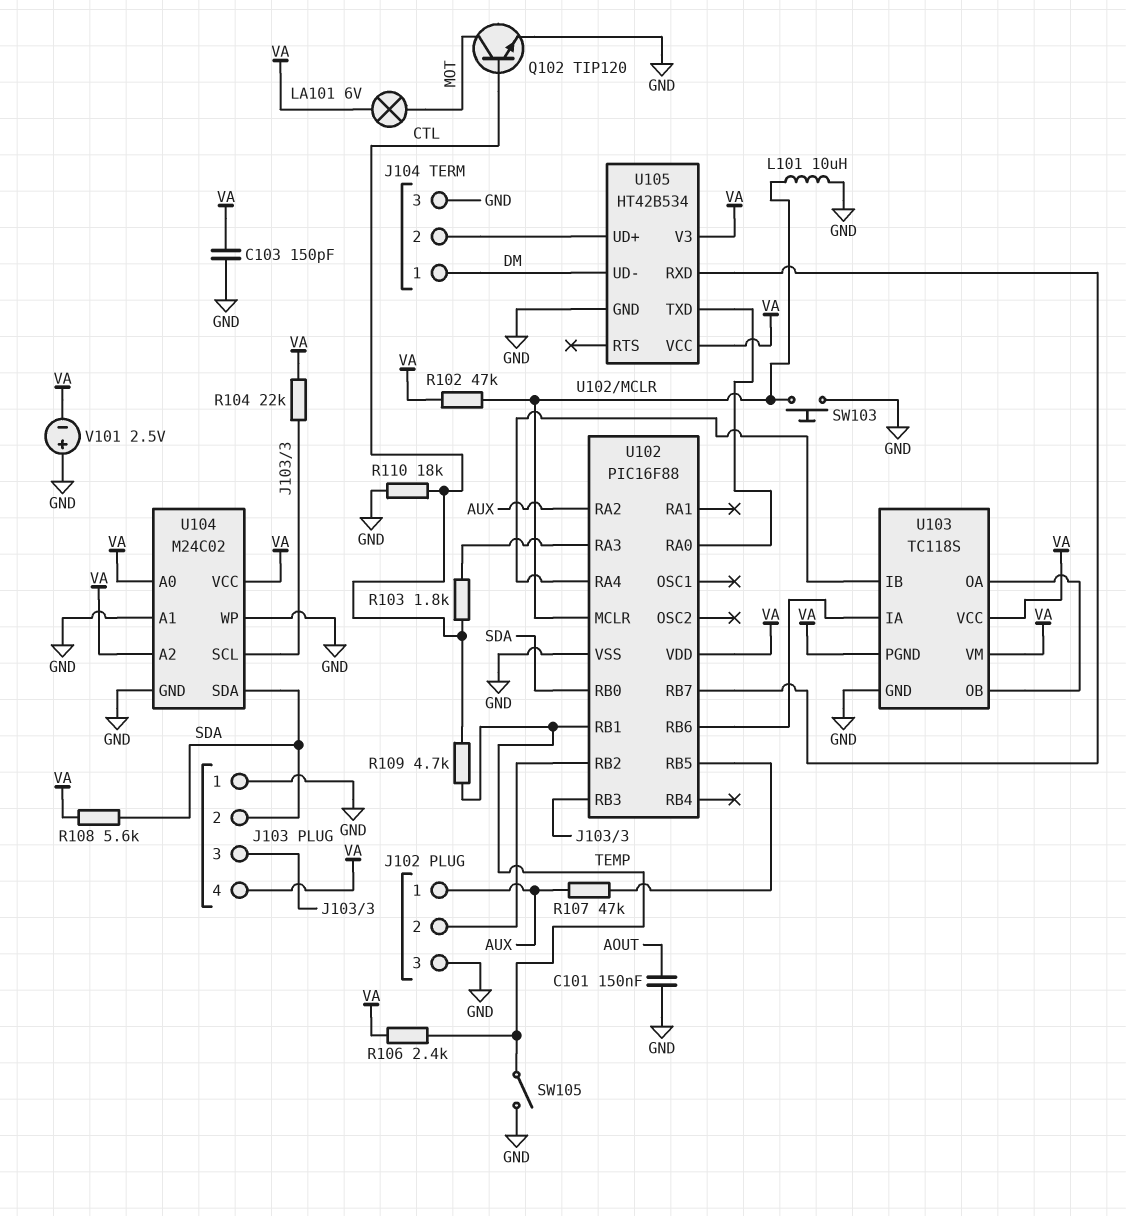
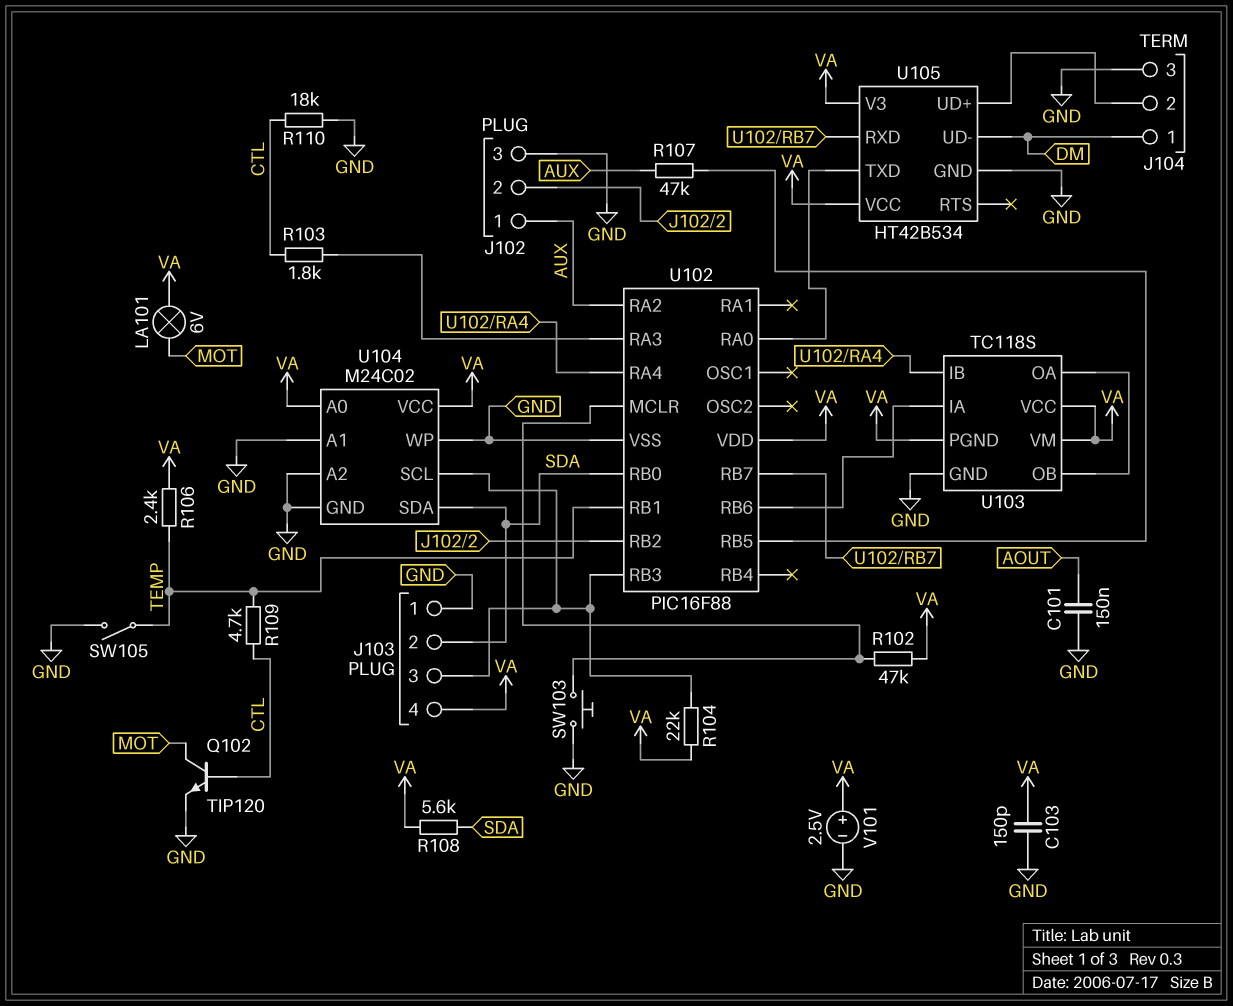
L101: 10uH (GND, U102/MCLR) -> none
U104 pin A2: VA -> GND
V101: 2.5V (plus GND, minus VA) -> 2.5V (plus VA, minus GND)

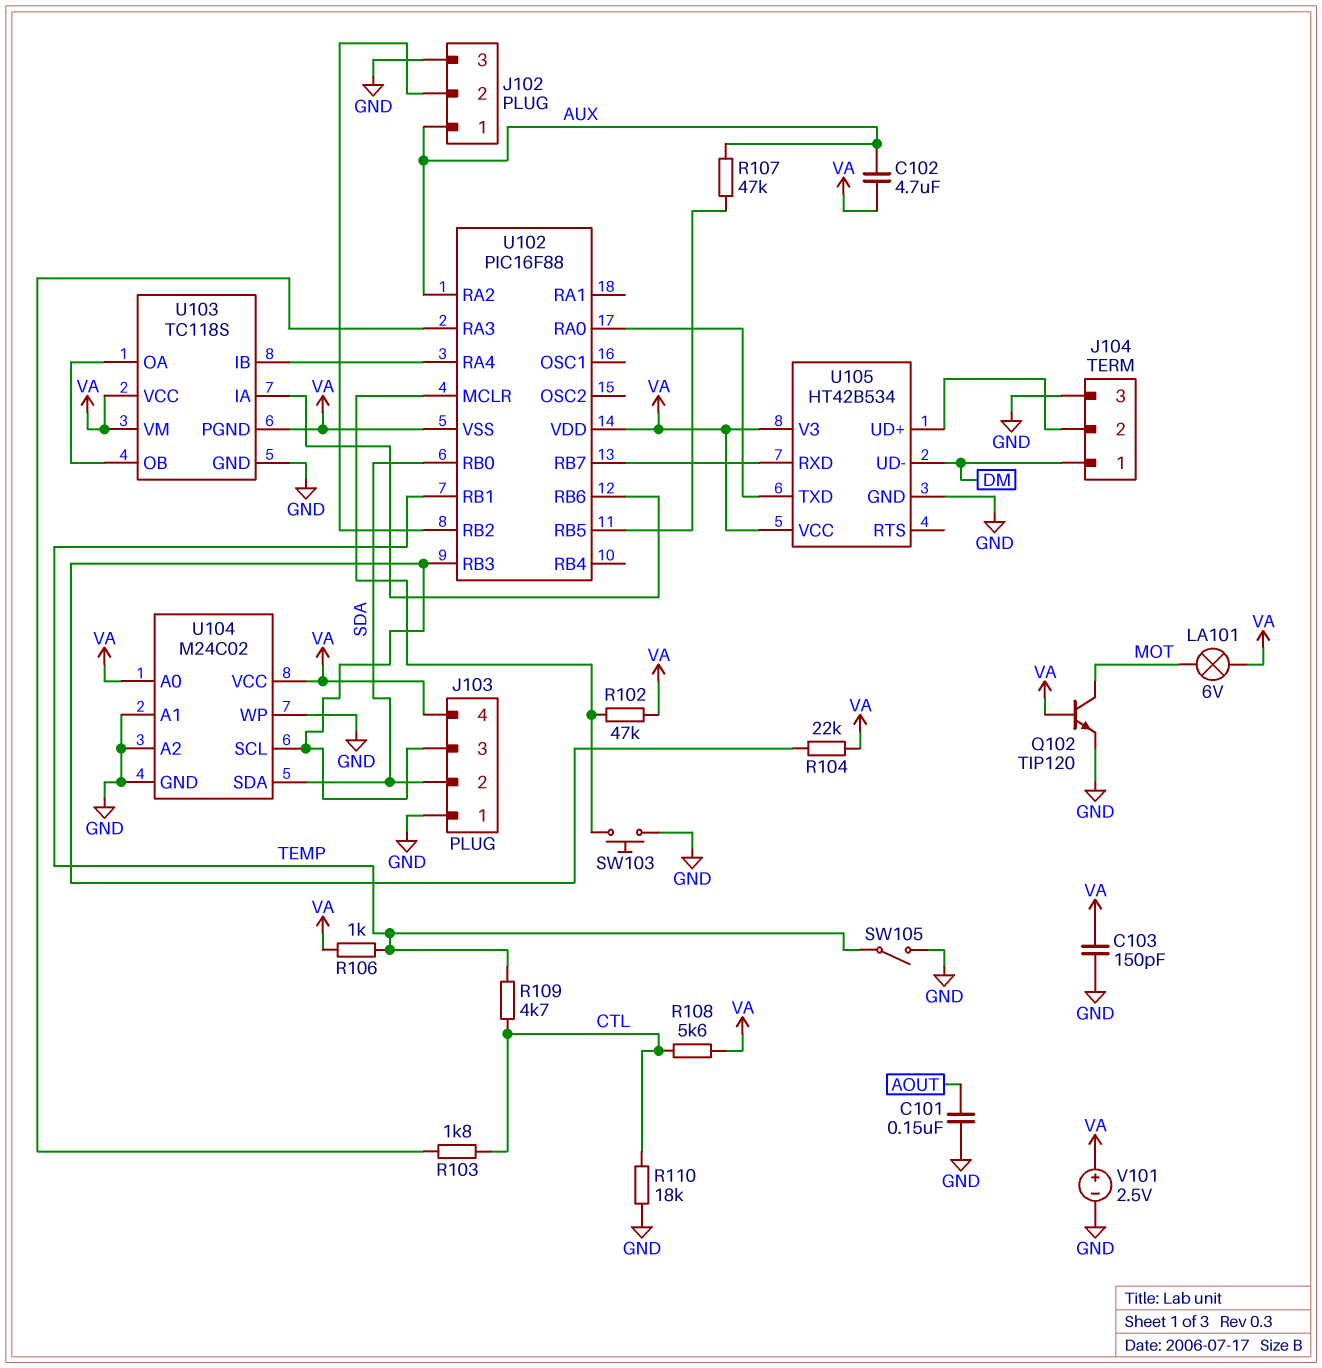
C102: none -> 4.7uF (AUX, VA)
Q102: NPN TIP120 (B CTL, C MOT, E GND) -> NPN TIP120 (B VA, C MOT, E GND)
R106: 2.4k (TEMP, VA) -> 1k (TEMP, VA)
R108: 5.6k (SDA, VA) -> 5.6k (CTL, VA)
U102 pin VSS: GND -> VA

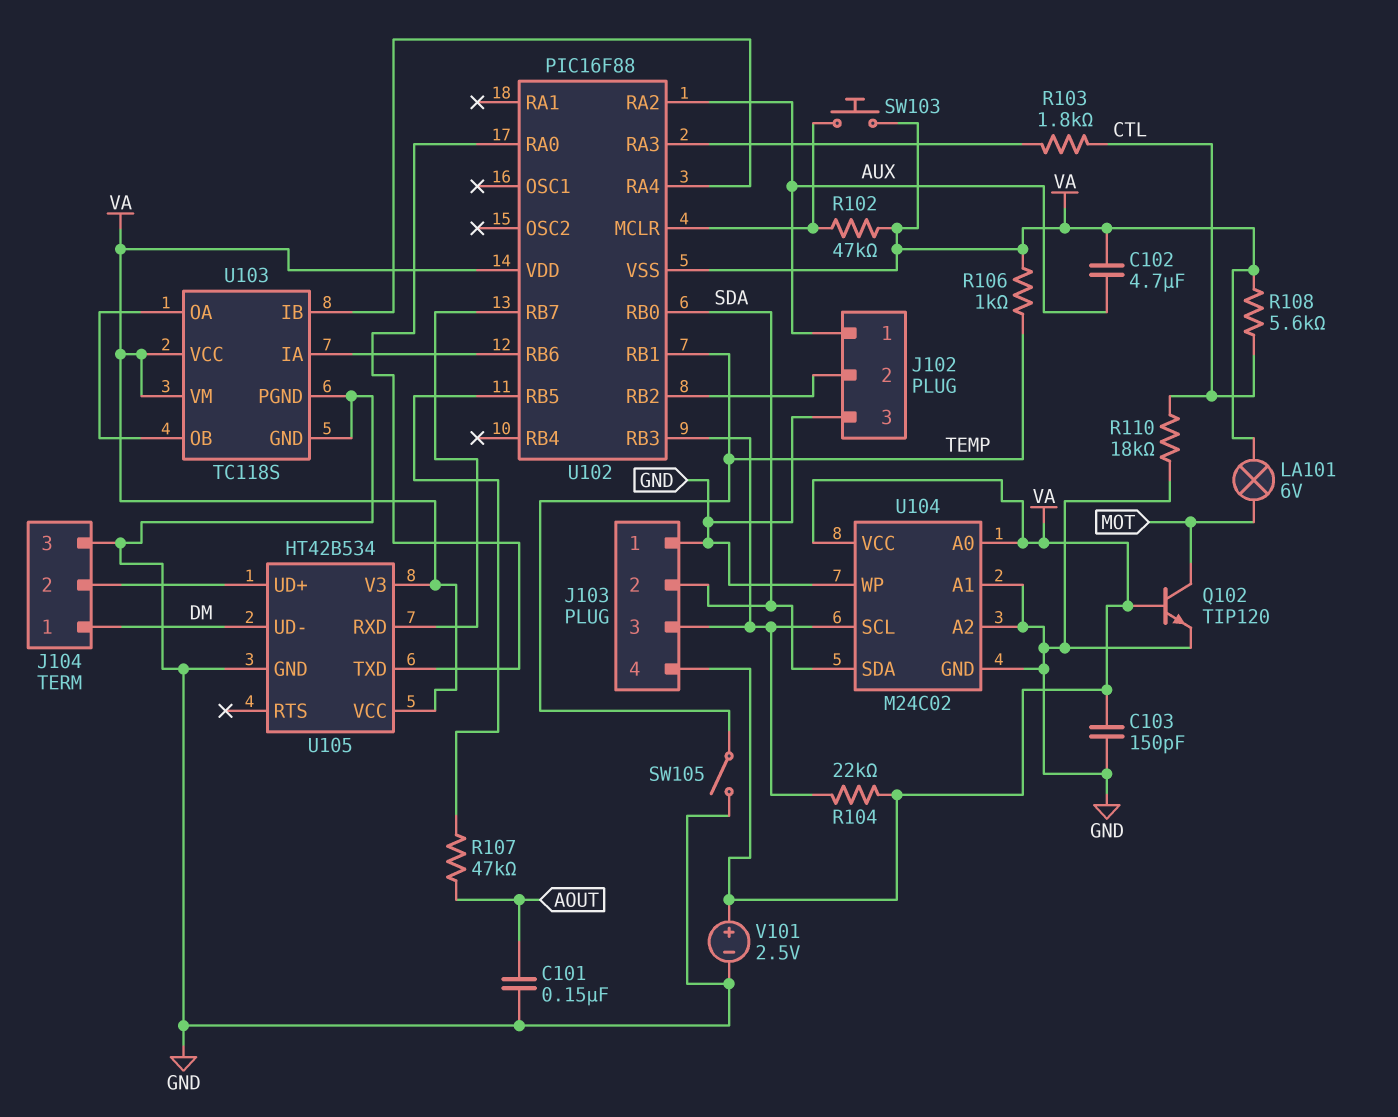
R107: 47k (AUX, U102/RB5) -> 47k (AOUT, U102/RB5)
R109: 4.7k (CTL, TEMP) -> none
SW103: button (GND, U102/MCLR) -> button (U102/MCLR, VA)
U103 pin PGND: VA -> GND

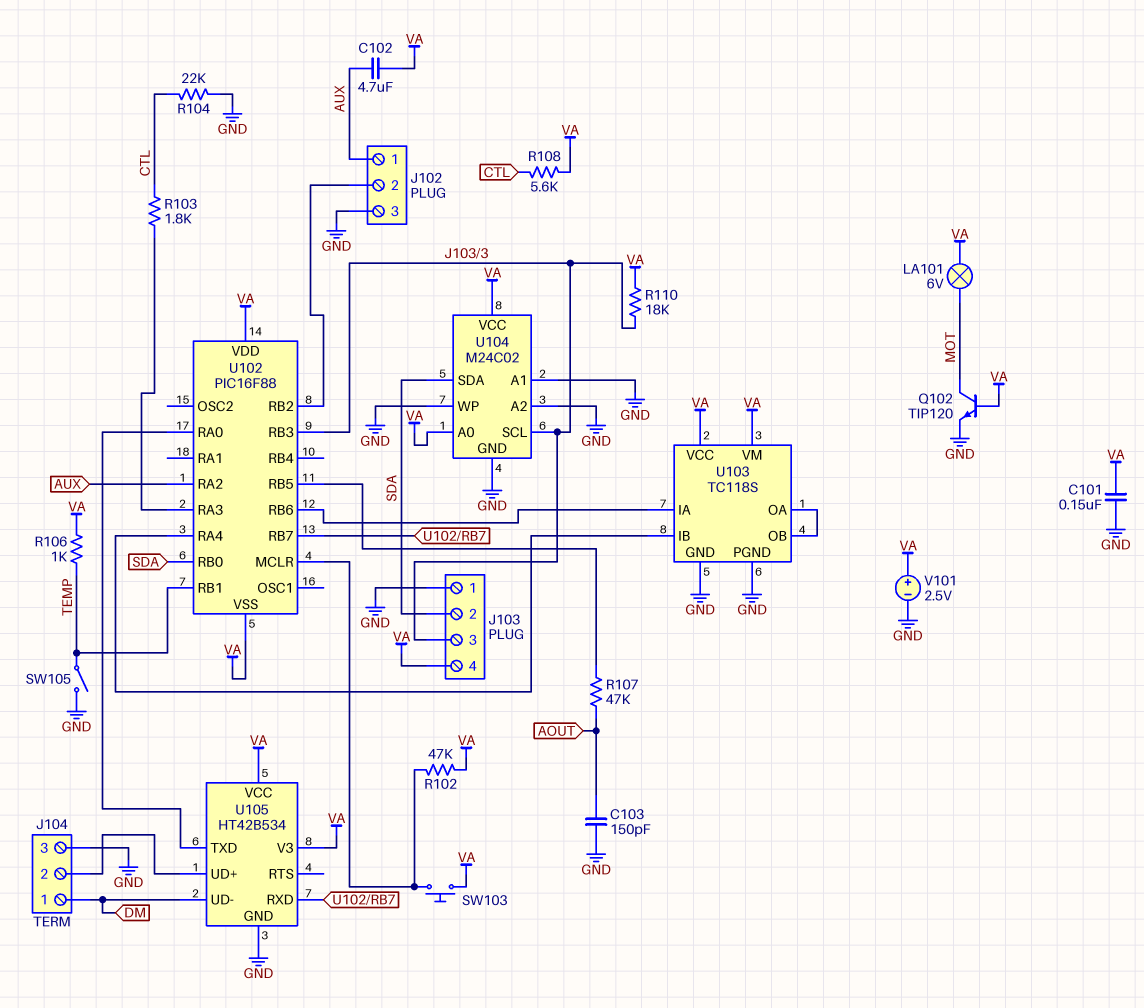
C101: 150nF (AOUT, GND) -> 150nF (GND, VA)
C103: 150pF (GND, VA) -> 150pF (AOUT, GND)
R104: 22k (J103/3, VA) -> 22k (CTL, GND)
R110: 18k (CTL, GND) -> 18k (J103/3, VA)

